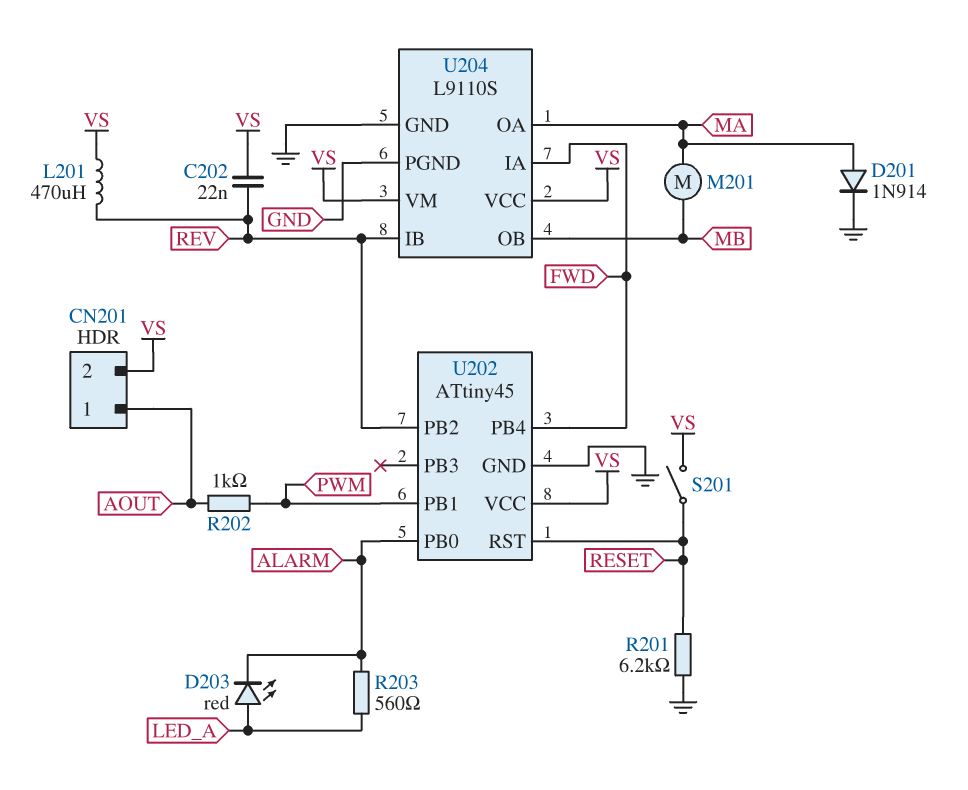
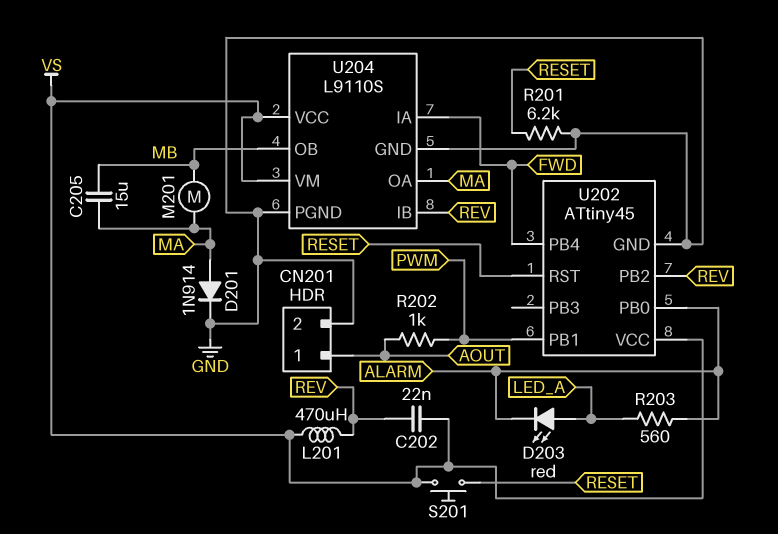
C205: none -> 15uF (MA, MB)
CN201 pin 2: VS -> GND
S201: switch (RESET, VS) -> button (RESET, VS)

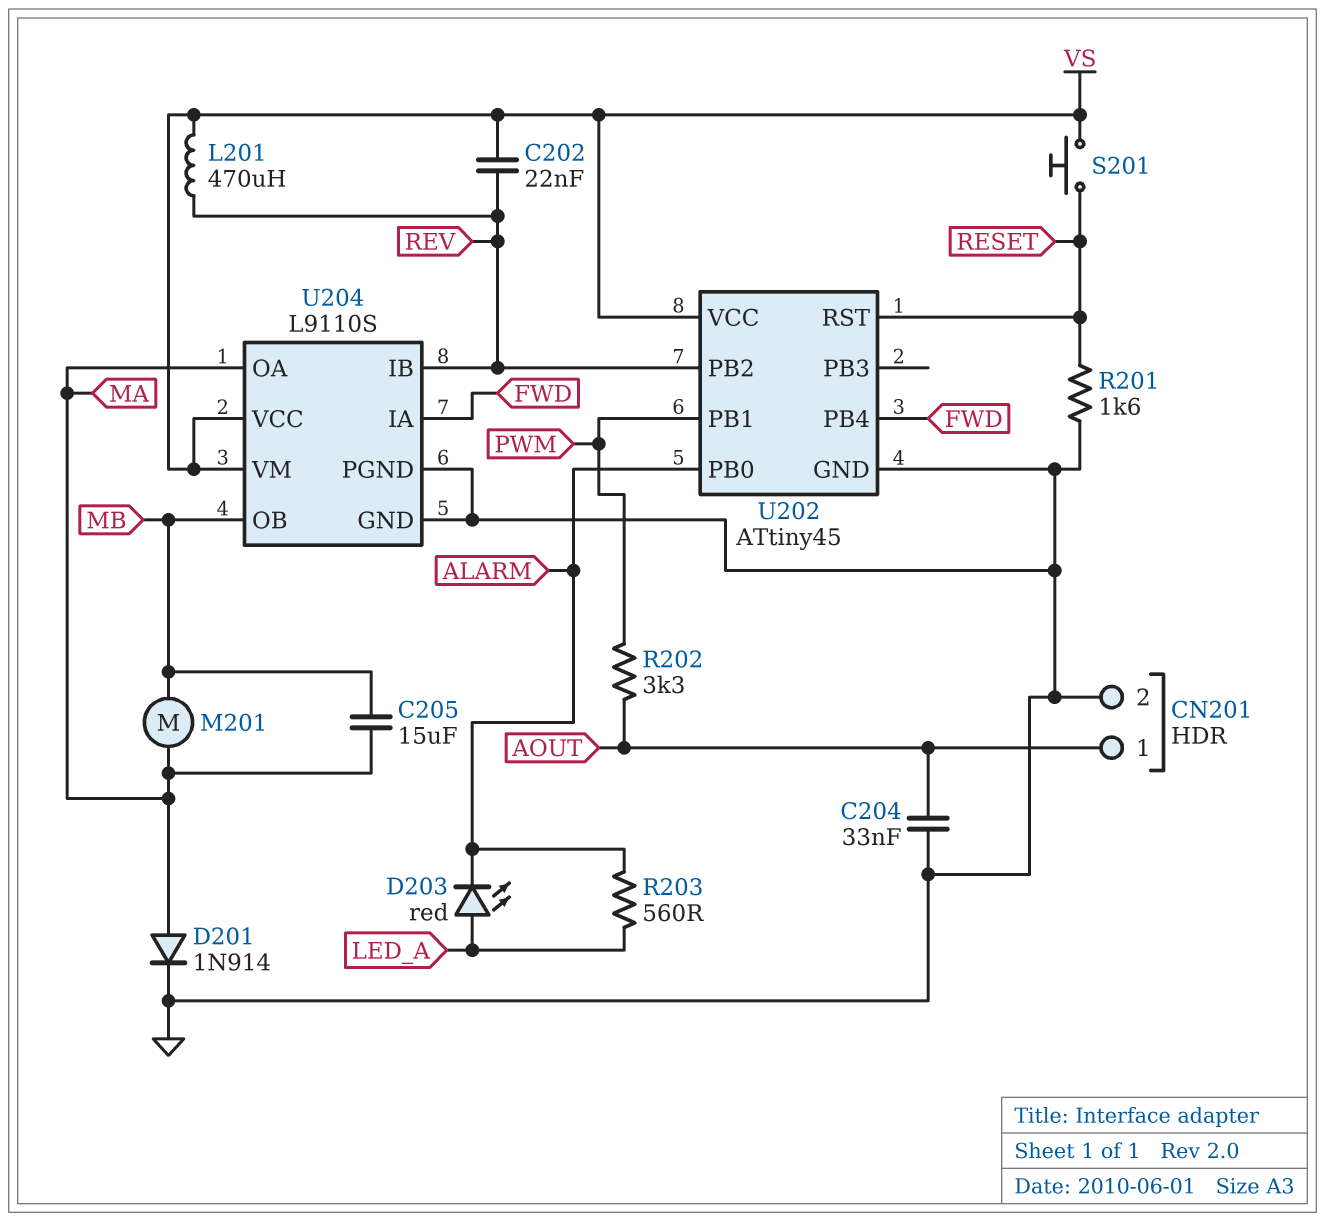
C204: none -> 33nF (AOUT, GND)
R201: 6.2k (GND, RESET) -> 1.6k (GND, RESET)
R202: 1k (AOUT, PWM) -> 3.3k (AOUT, PWM)

